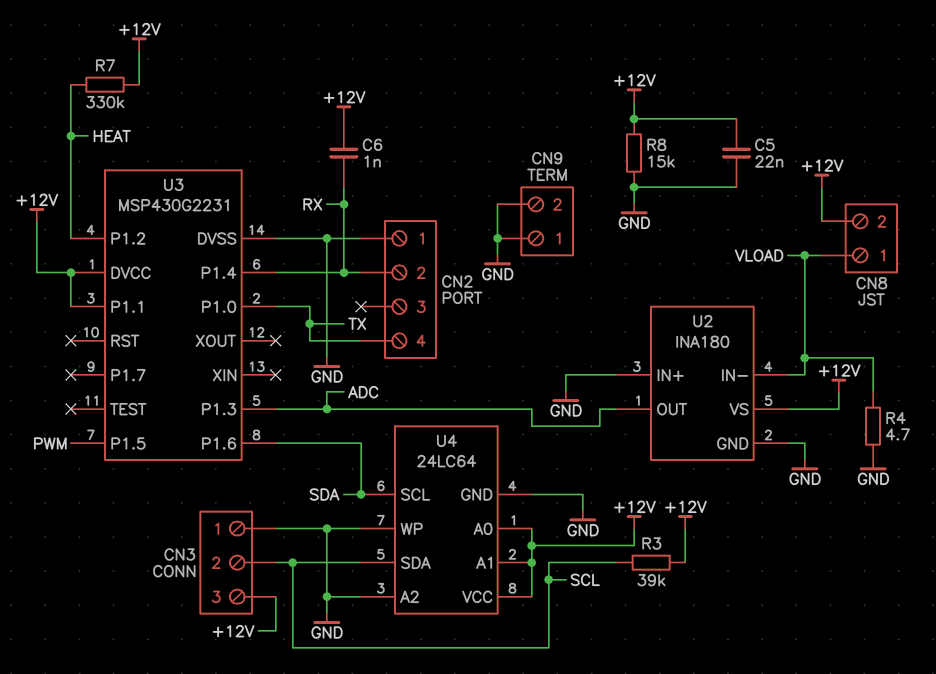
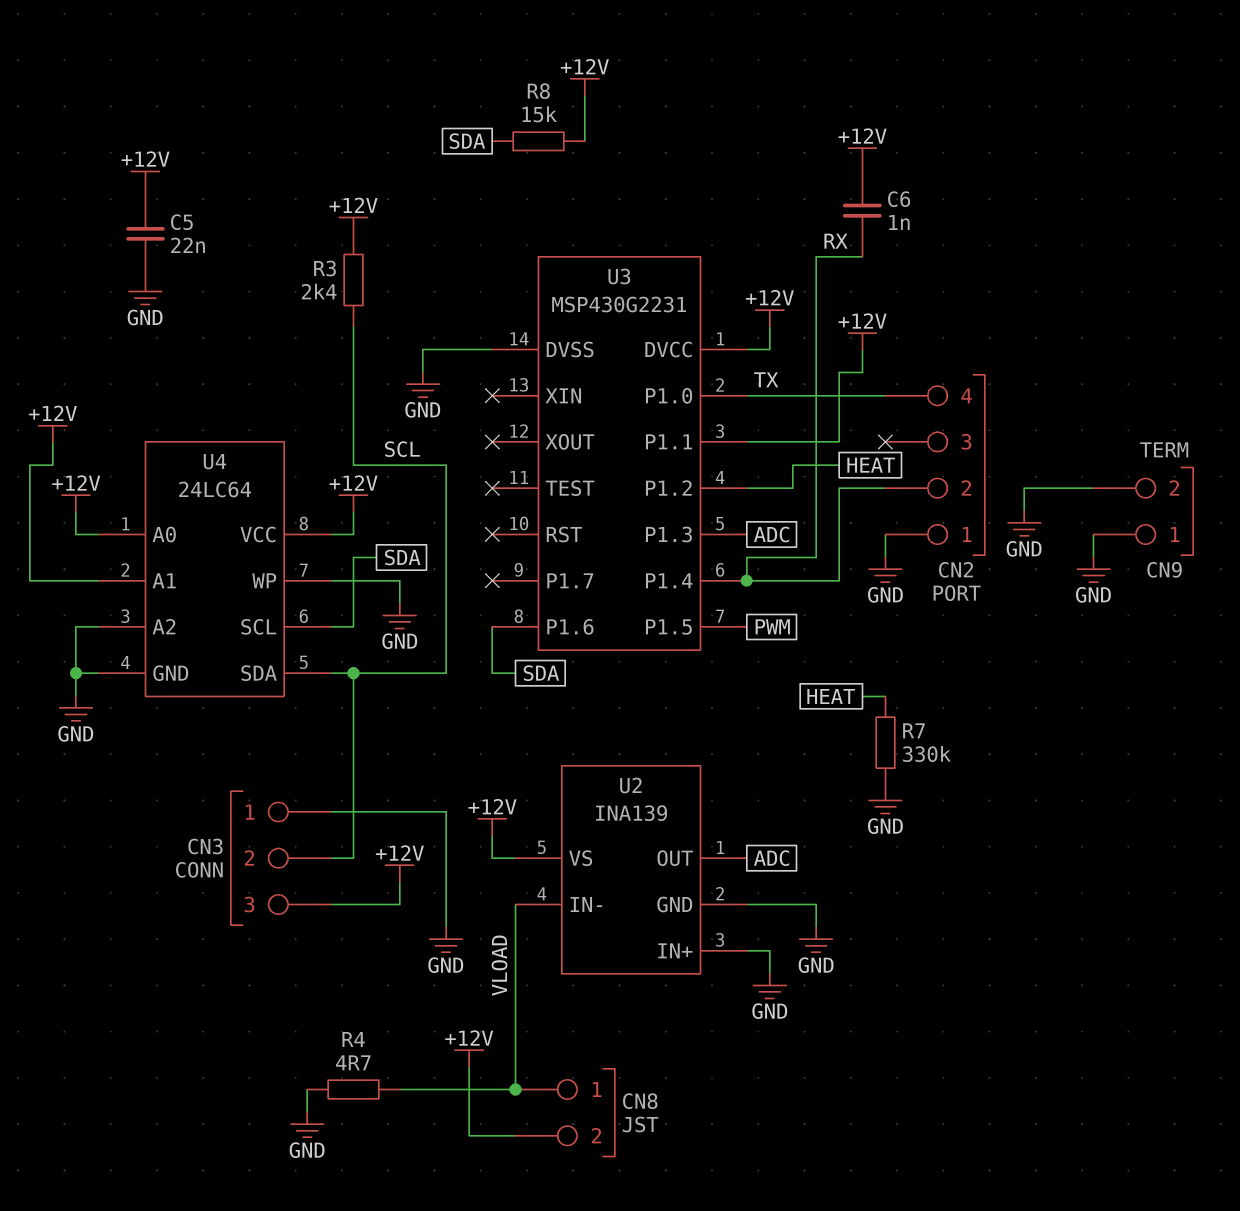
R3: 39k (+12V, SCL) -> 2.4k (+12V, SCL)
R7: 330k (+12V, HEAT) -> 330k (GND, HEAT)
R8: 15k (+12V, GND) -> 15k (+12V, SDA)
U2: INA180 -> INA139

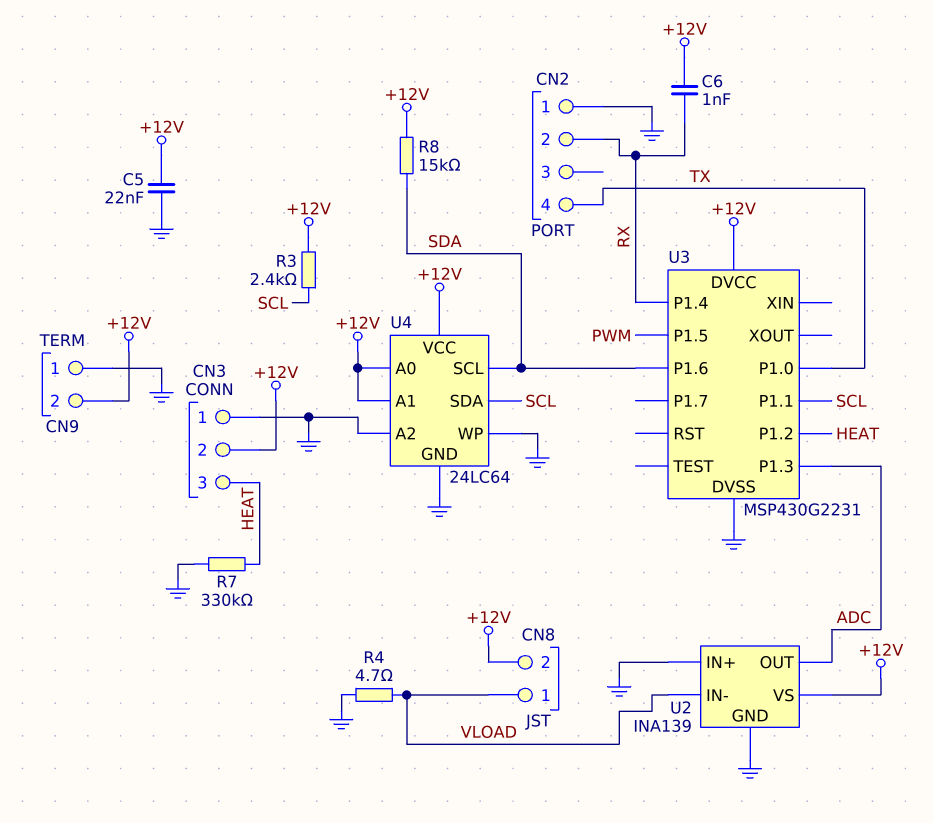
CN3 pin 2: SCL -> +12V
CN3 pin 3: +12V -> HEAT
CN9 pin 2: GND -> +12V
U3 pin P1.1: +12V -> SCL

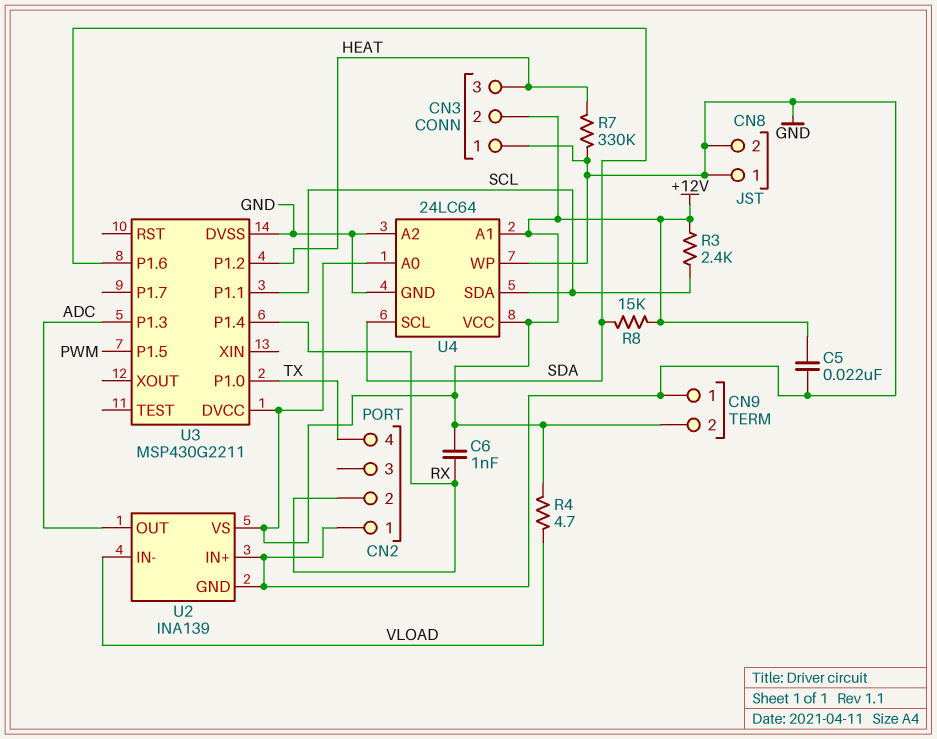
CN8 pin 1: VLOAD -> GND
CN8 pin 2: +12V -> GND
R4: 4.7 (GND, VLOAD) -> 4.7 (+12V, VLOAD)
U3: MSP430G2231 -> MSP430G2211

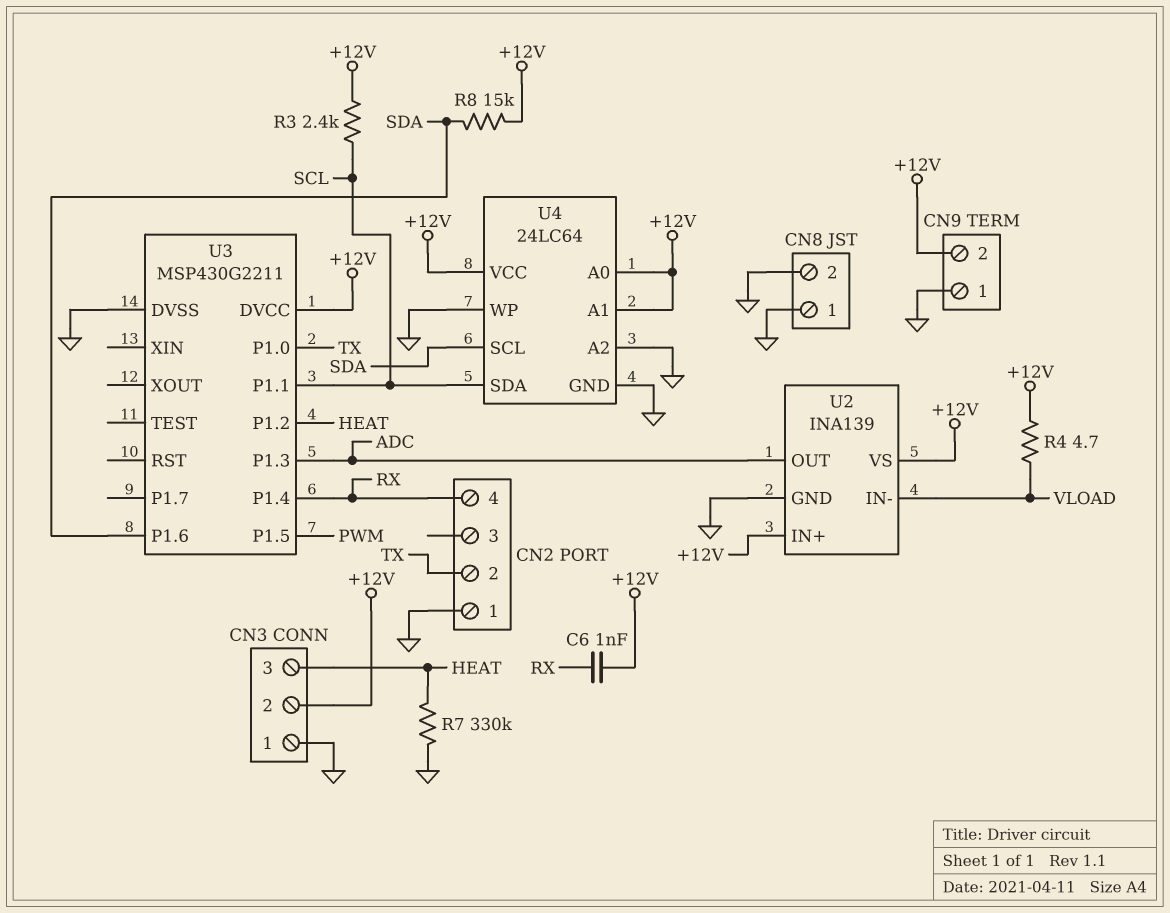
C5: 22nF (+12V, GND) -> none
CN2 pin 2: RX -> TX
CN2 pin 4: TX -> RX
U2 pin IN+: GND -> +12V

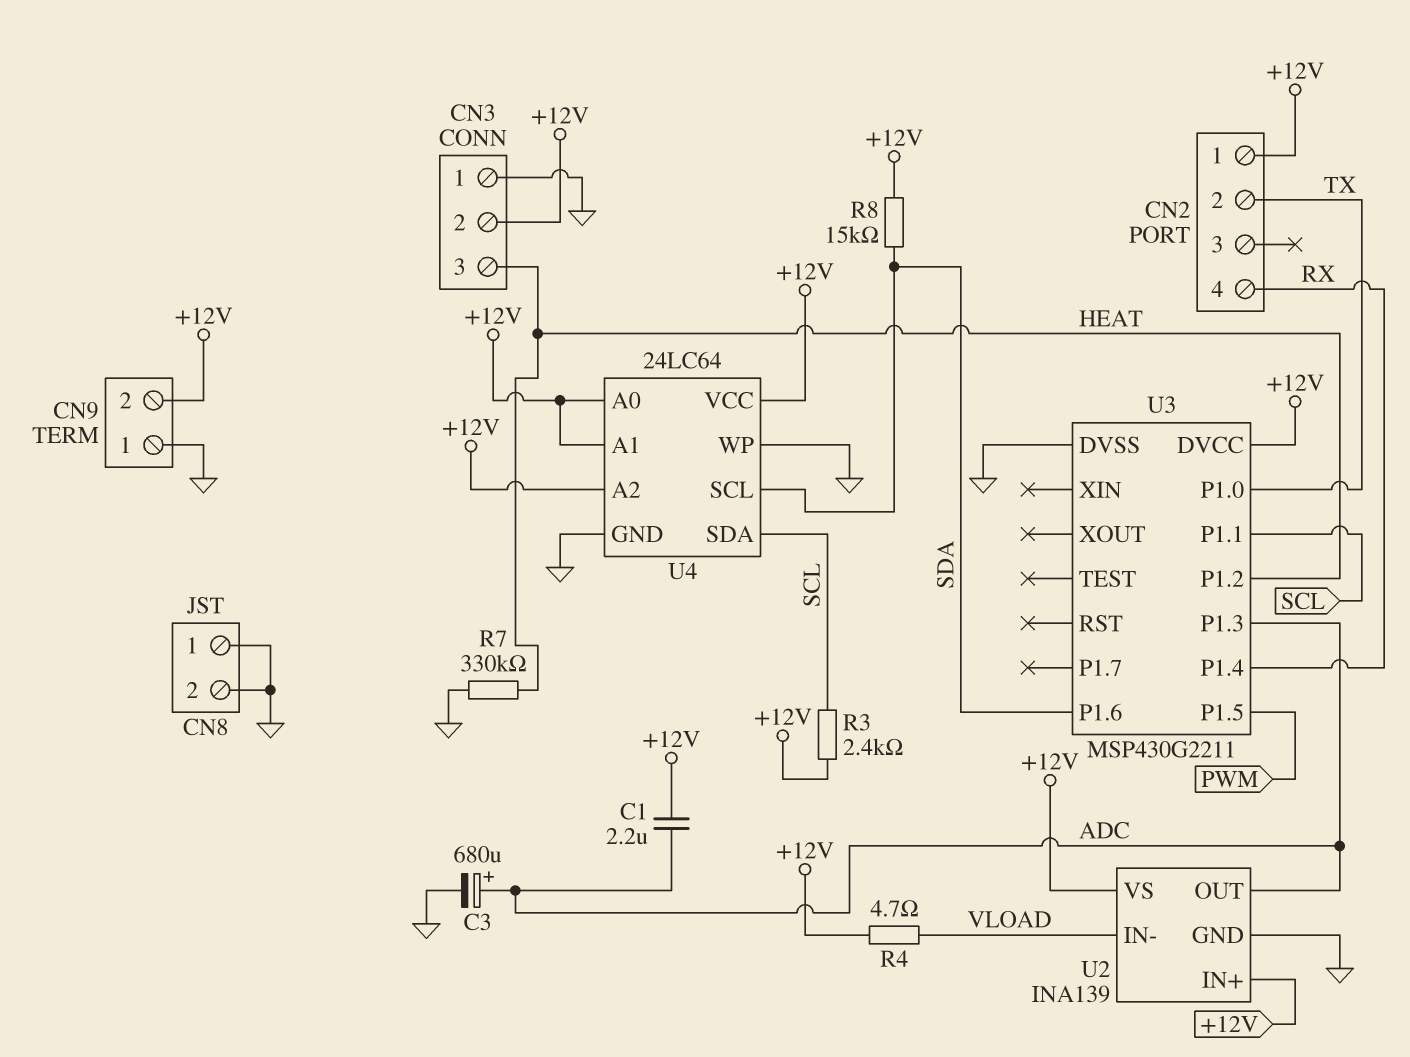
C1: none -> 2.2uF (+12V, ADC)
C3: none -> 680uF (plus ADC, minus GND)
C6: 1nF (+12V, RX) -> none
CN2 pin 1: GND -> +12V
U4 pin A2: GND -> +12V

